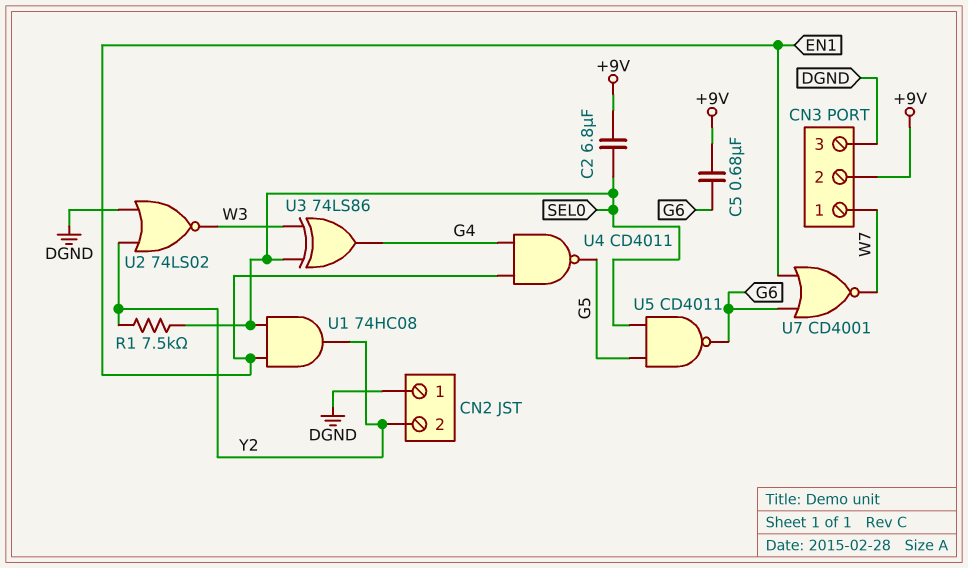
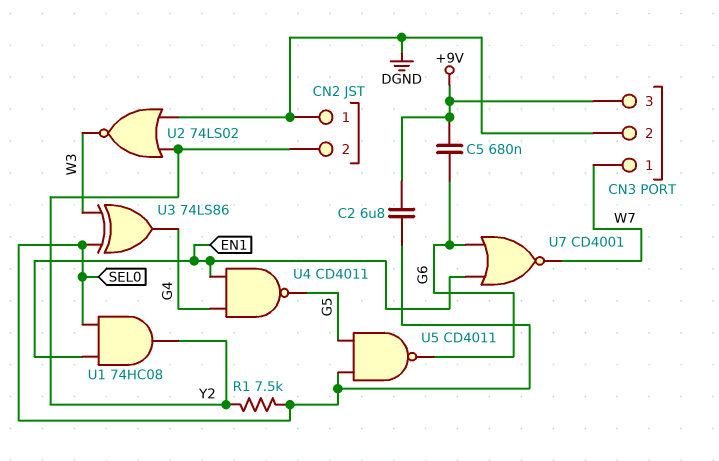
CN3 pin 2: +9V -> DGND
CN3 pin 3: DGND -> +9V

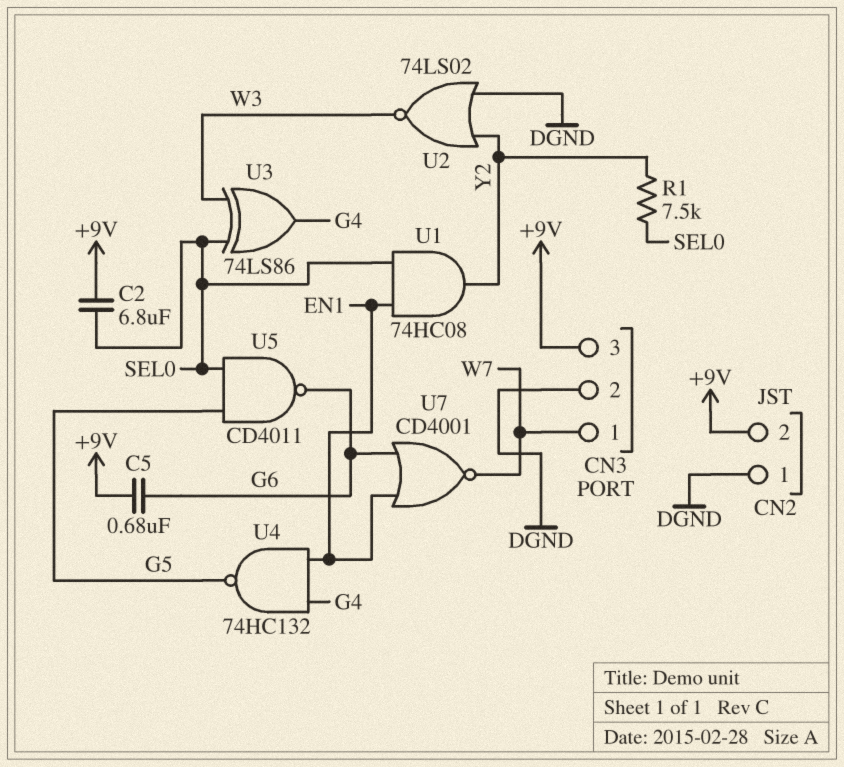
CN2 pin 2: Y2 -> +9V
U4: NAND CD4011 (in EN1, in G4, out G5) -> NAND 74HC132 (in EN1, in G4, out G5)

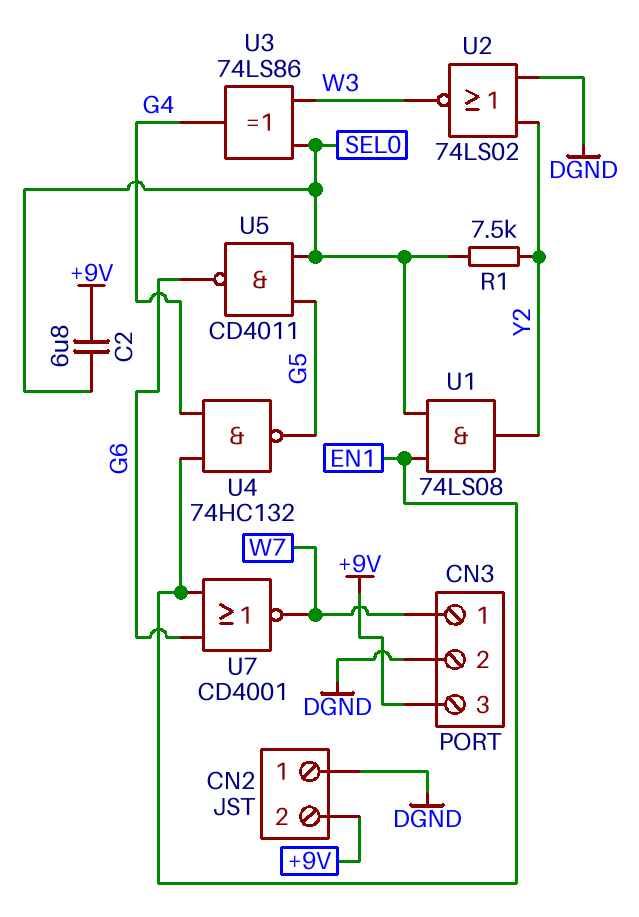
C5: 680nF (+9V, G6) -> none
U1: AND 74HC08 (in EN1, in SEL0, out Y2) -> AND 74LS08 (in EN1, in SEL0, out Y2)

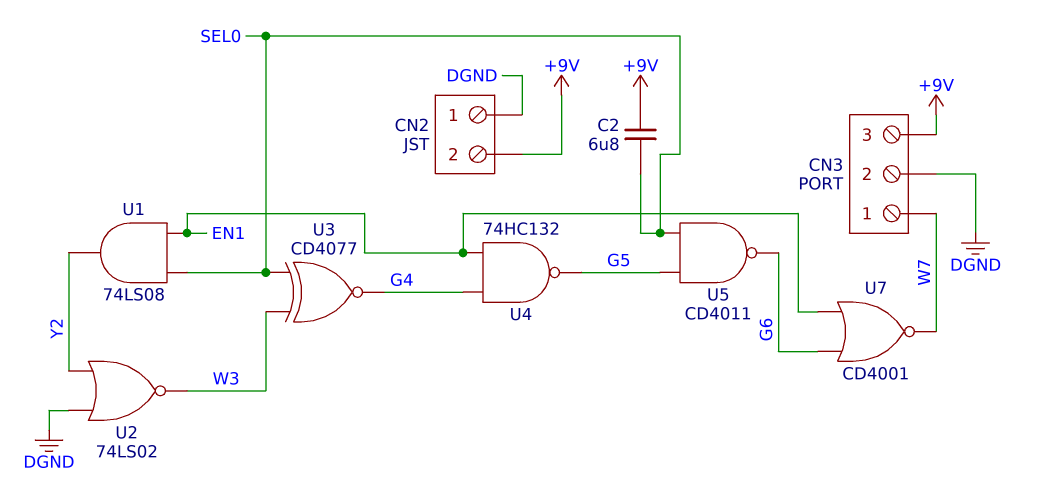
R1: 7.5k (SEL0, Y2) -> none
U3: XOR 74LS86 (in SEL0, in W3, out G4) -> XNOR CD4077 (in SEL0, in W3, out G4)

